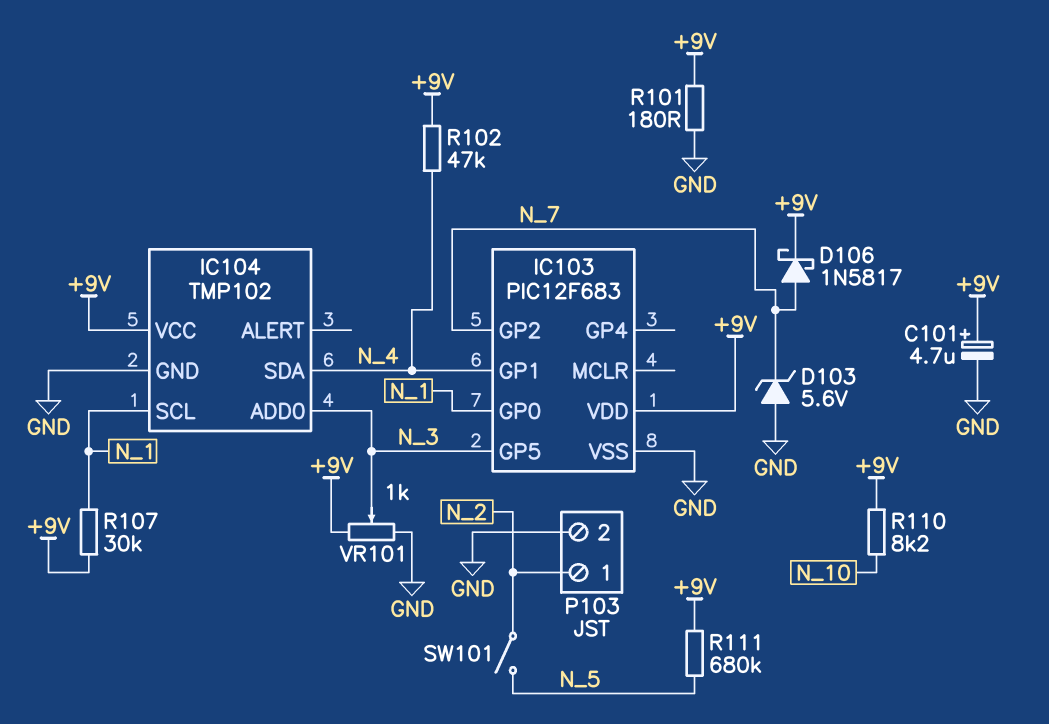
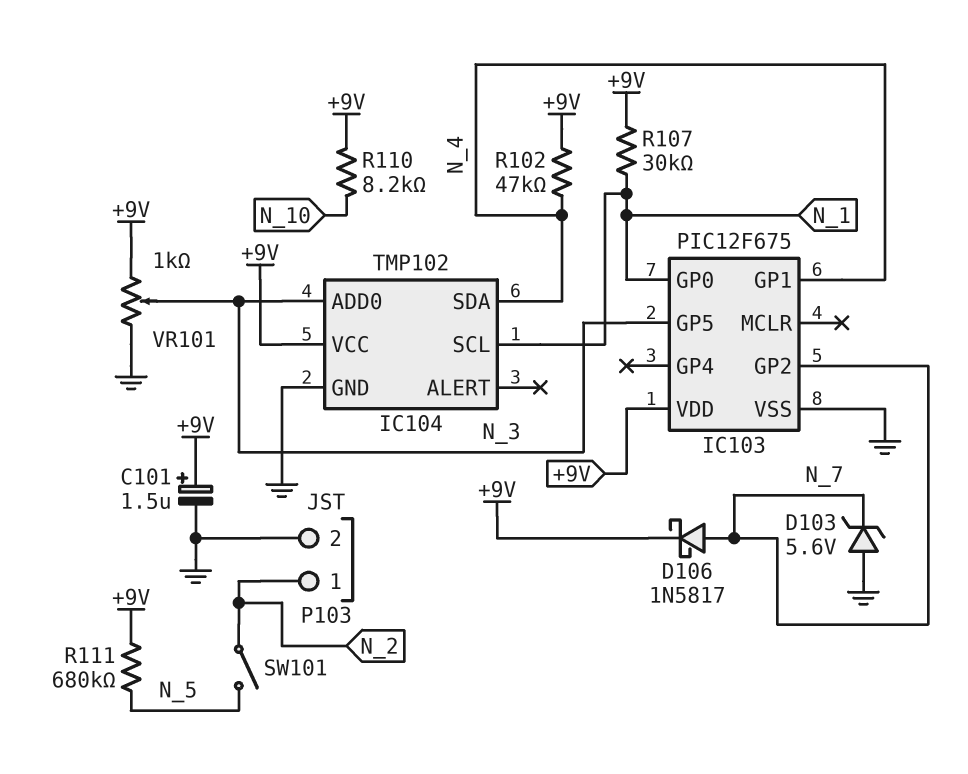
C101: 4.7uF (plus +9V, minus GND) -> 1.5uF (plus +9V, minus GND)
IC103: PIC12F683 -> PIC12F675
R101: 180 (+9V, GND) -> none

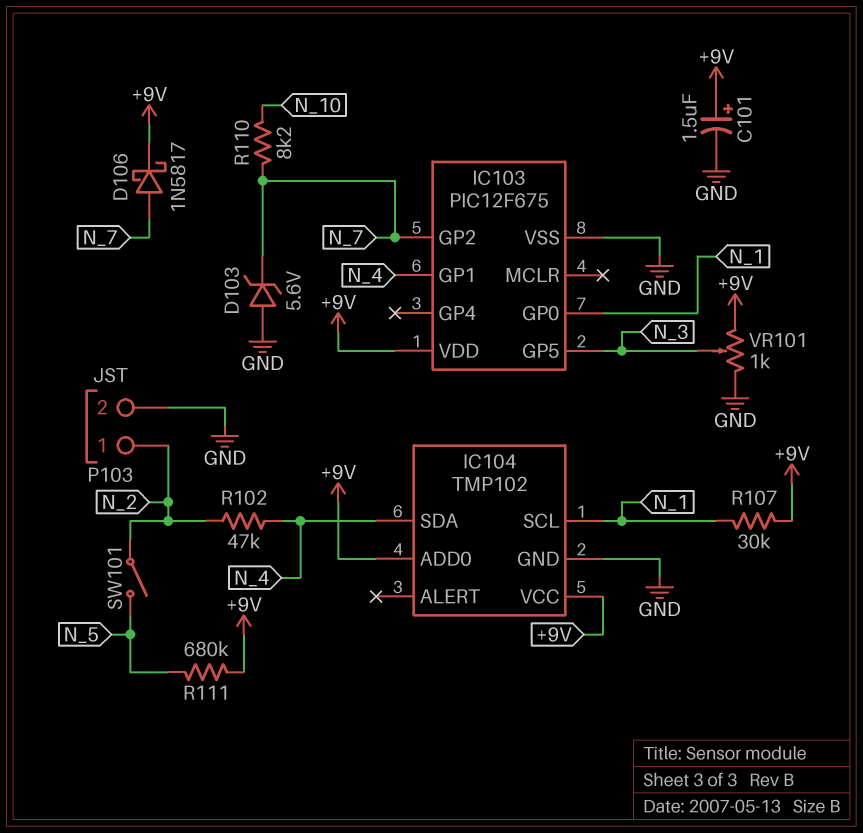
IC104 pin ADD0: N_3 -> +9V
R102: 47k (+9V, N_4) -> 47k (N_2, N_4)
R110: 8.2k (+9V, N_10) -> 8.2k (N_7, N_10)

